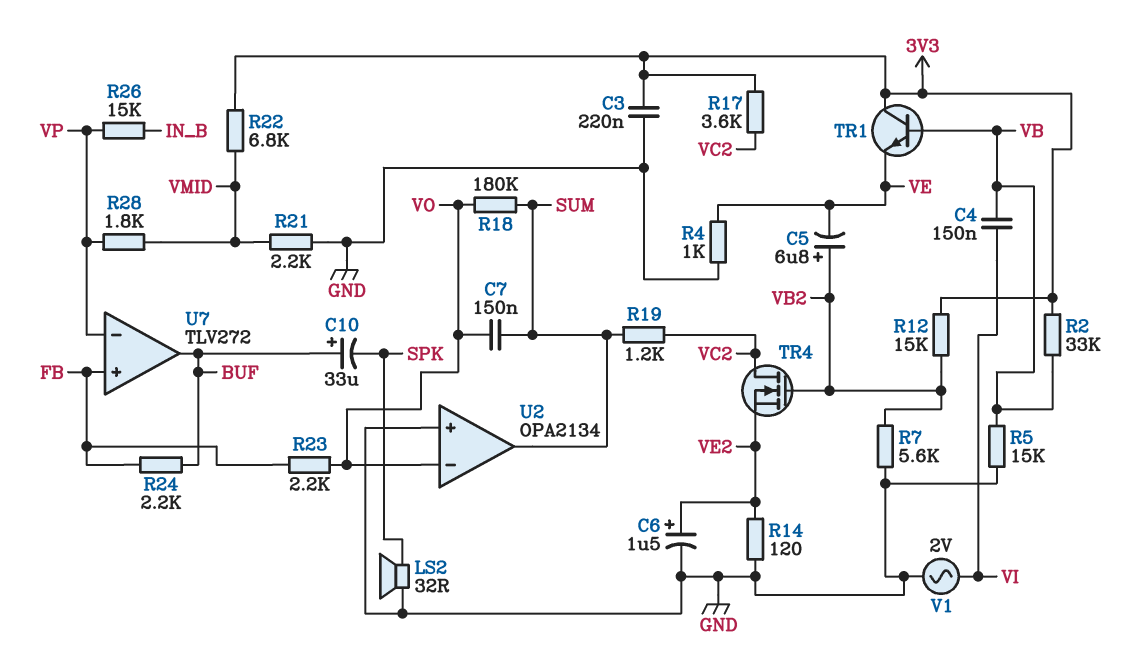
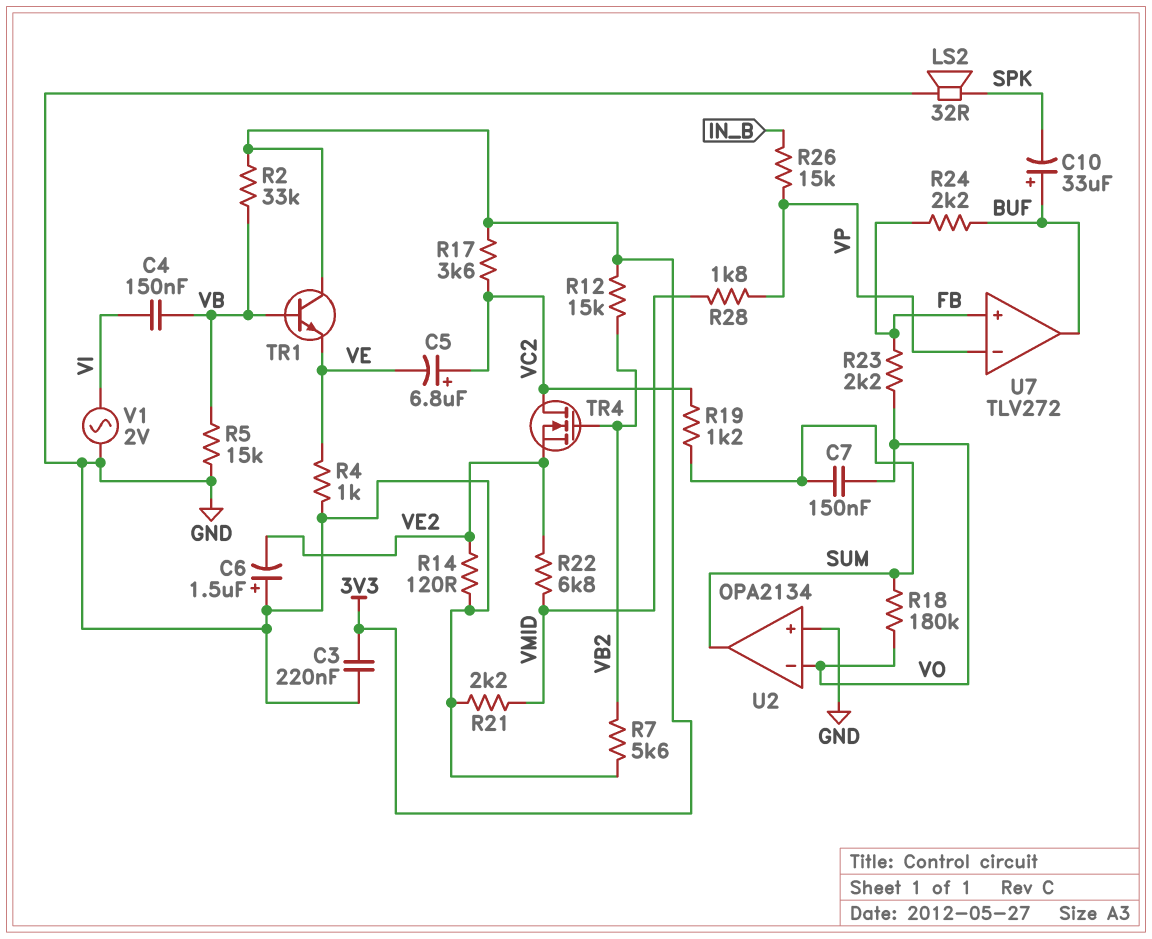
C5: 6.8uF (plus VB2, minus VE) -> 6.8uF (plus VC2, minus VE)
C6: 1.5uF (plus VE2, minus GND) -> 1.5uF (plus GND, minus VE2)
R22: 6.8k (3V3, VMID) -> 6.8k (VE2, VMID)

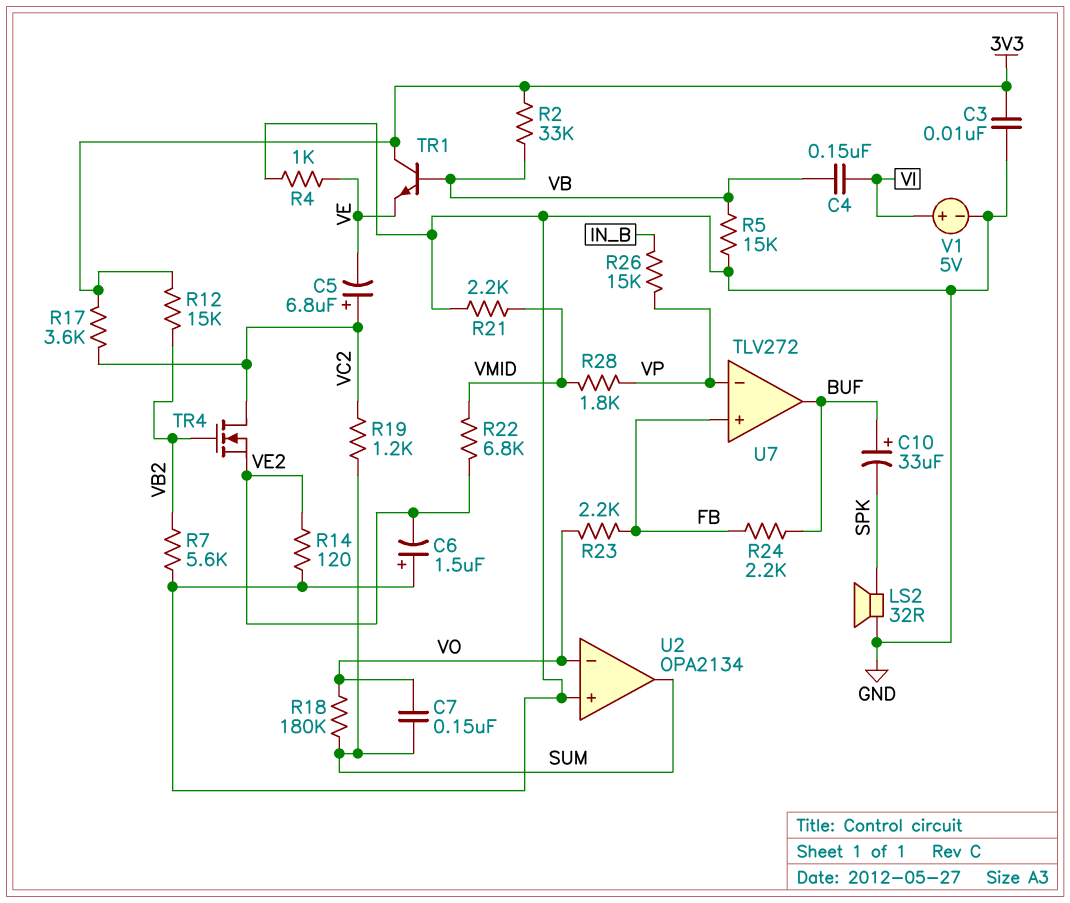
C3: 220nF (3V3, GND) -> 10nF (3V3, GND)
V1: AC 2V (GND, VI) -> 5V (plus VI, minus GND)

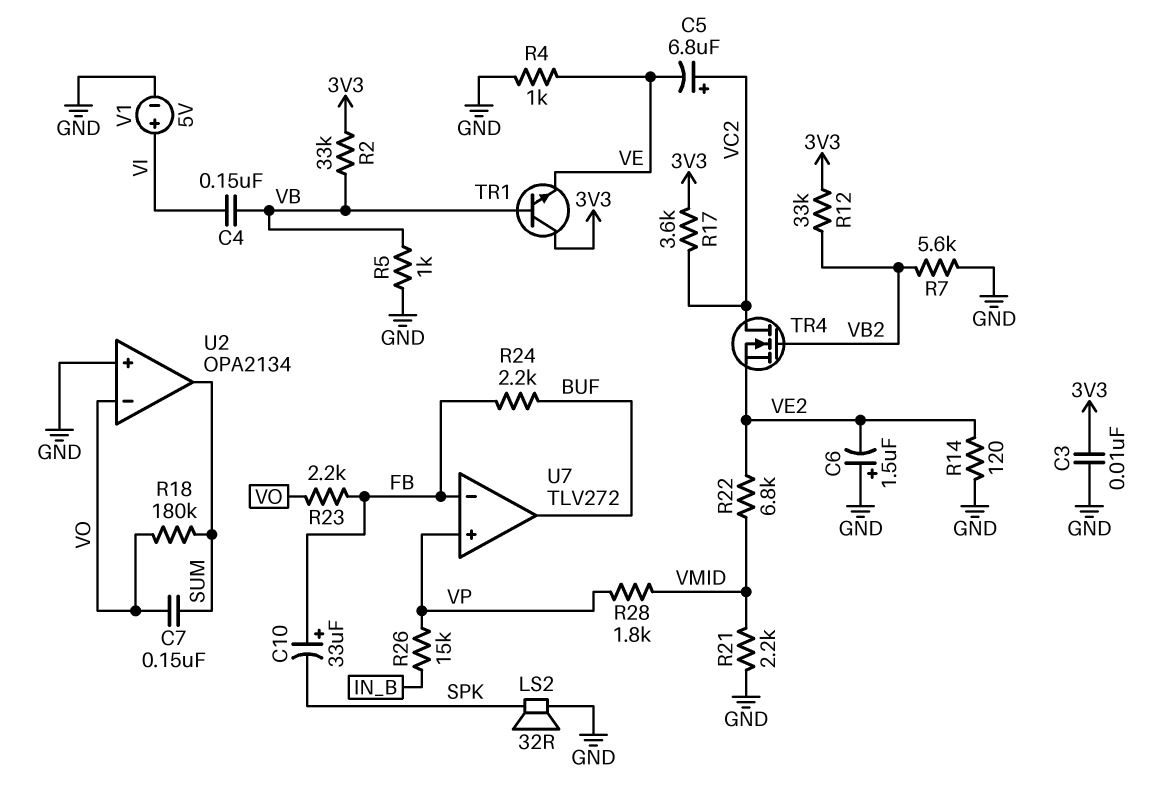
C10: 33uF (plus BUF, minus SPK) -> 33uF (plus FB, minus SPK)
R5: 15k (GND, VB) -> 1k (GND, VB)
R12: 15k (3V3, VB2) -> 33k (3V3, VB2)
R19: 1.2k (SUM, VC2) -> none
U7 pin in+: FB -> VP
U7 pin in-: VP -> FB

